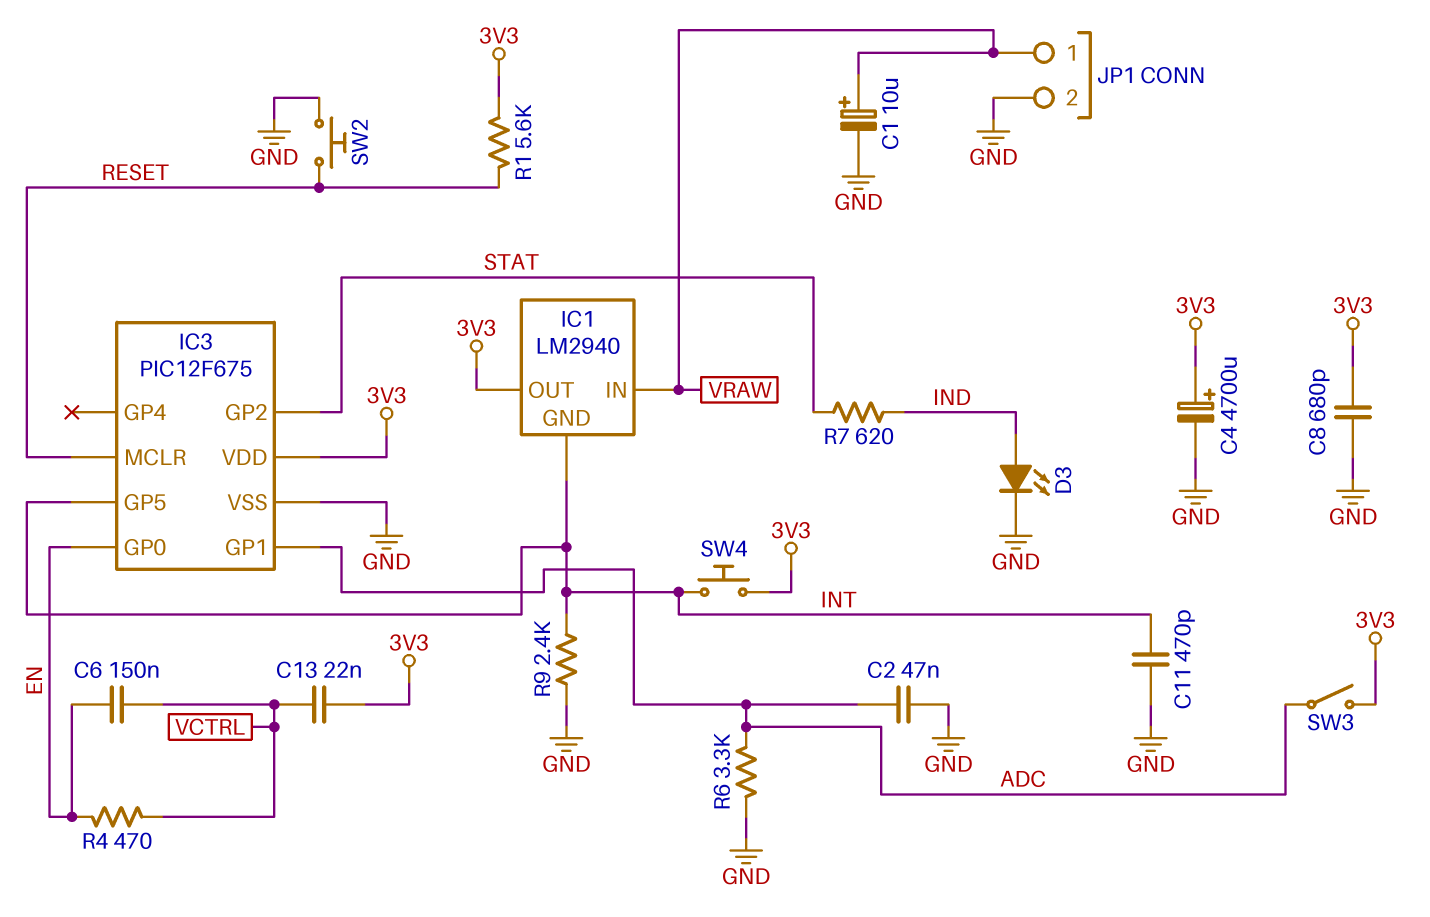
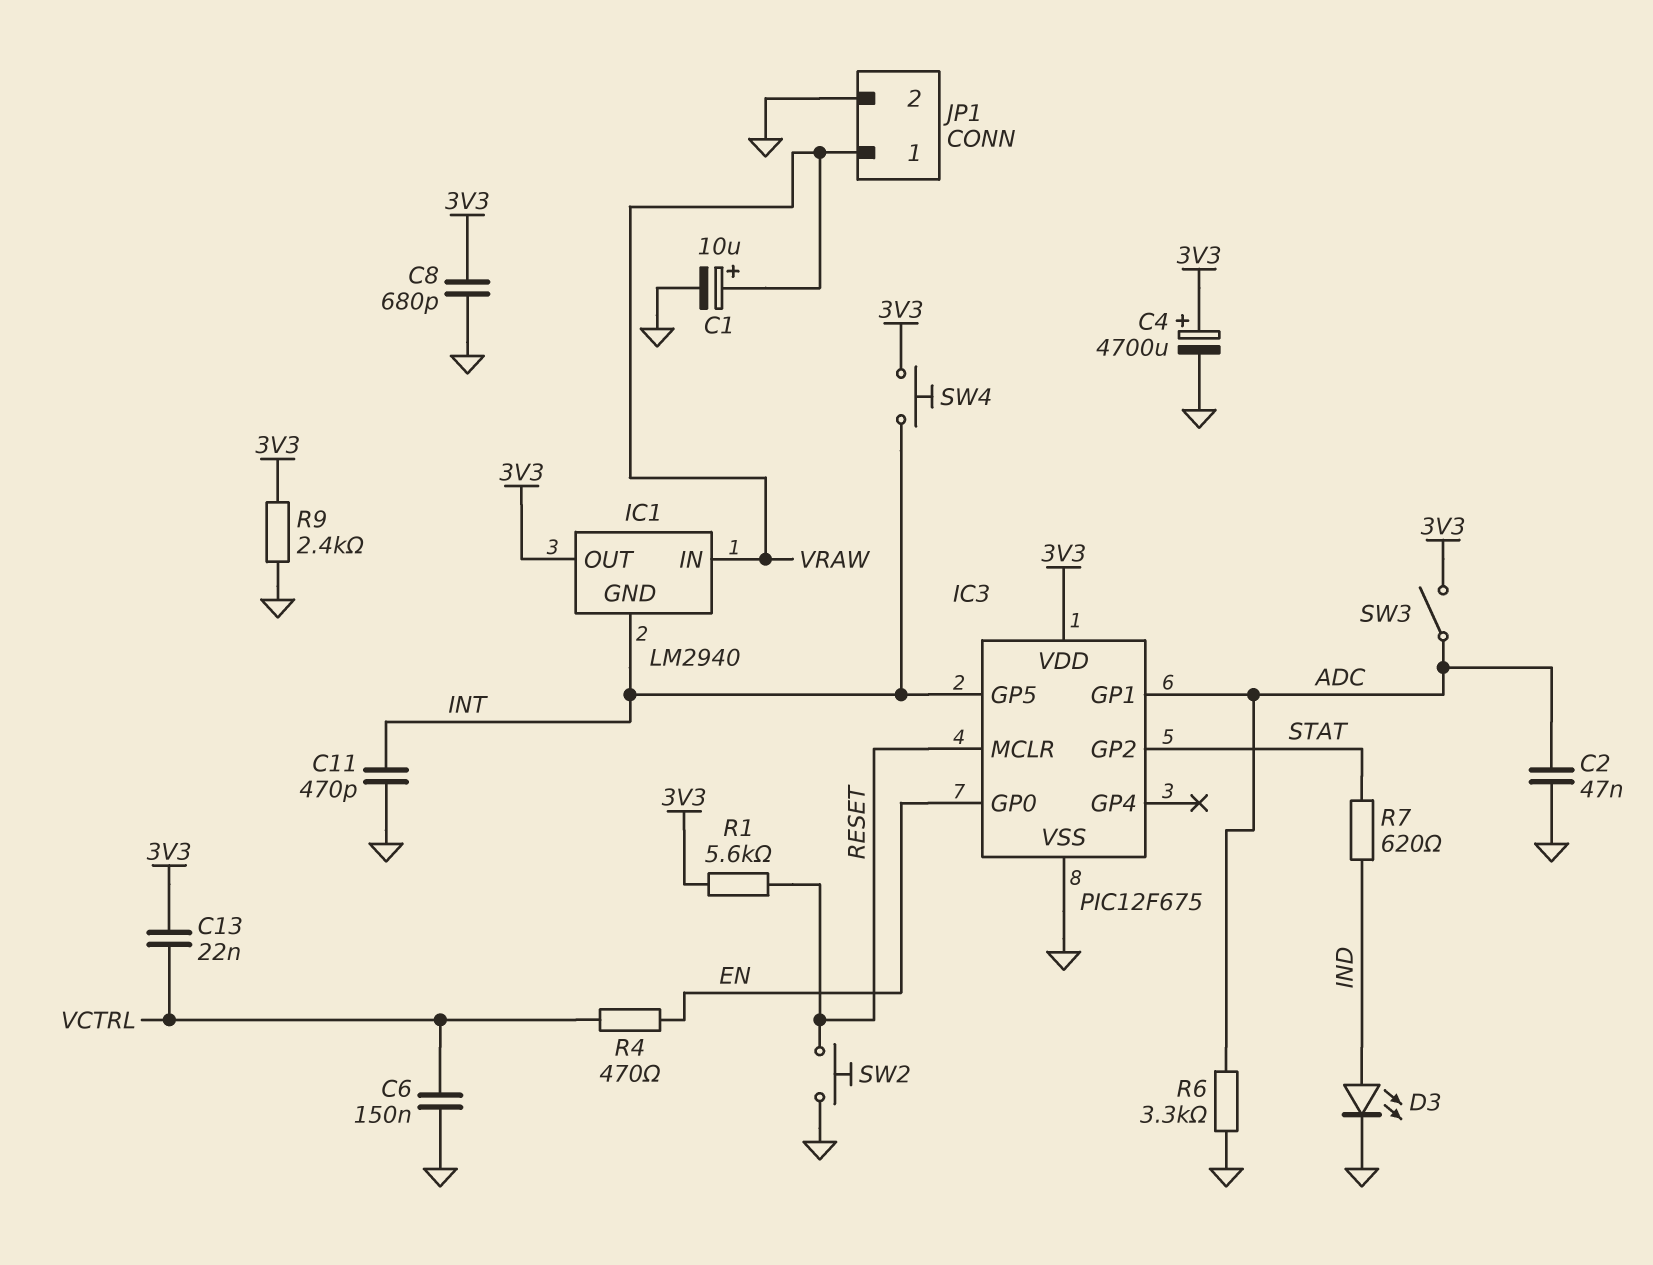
C6: 150nF (EN, VCTRL) -> 150nF (GND, VCTRL)
R9: 2.4k (GND, INT) -> 2.4k (3V3, GND)

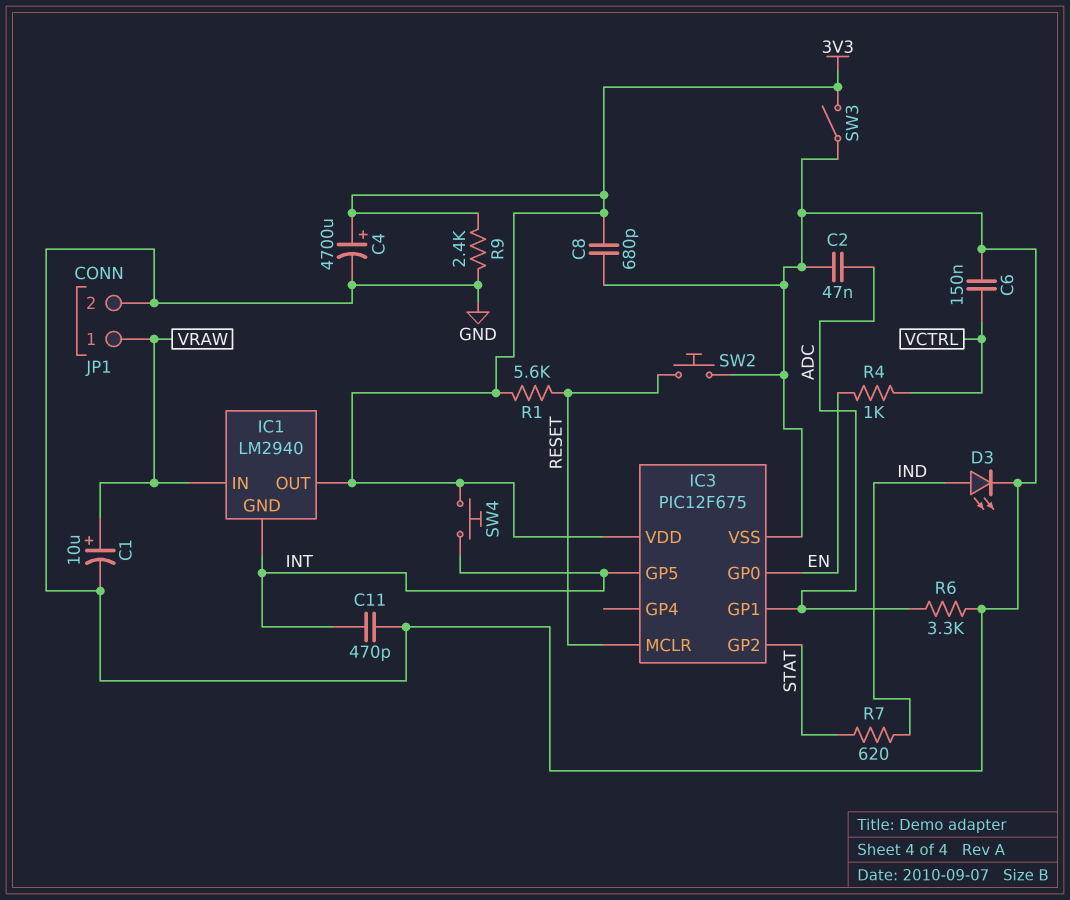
C13: 22nF (3V3, VCTRL) -> none
R4: 470 (EN, VCTRL) -> 1k (EN, VCTRL)
SW3: switch (3V3, ADC) -> switch (3V3, GND)

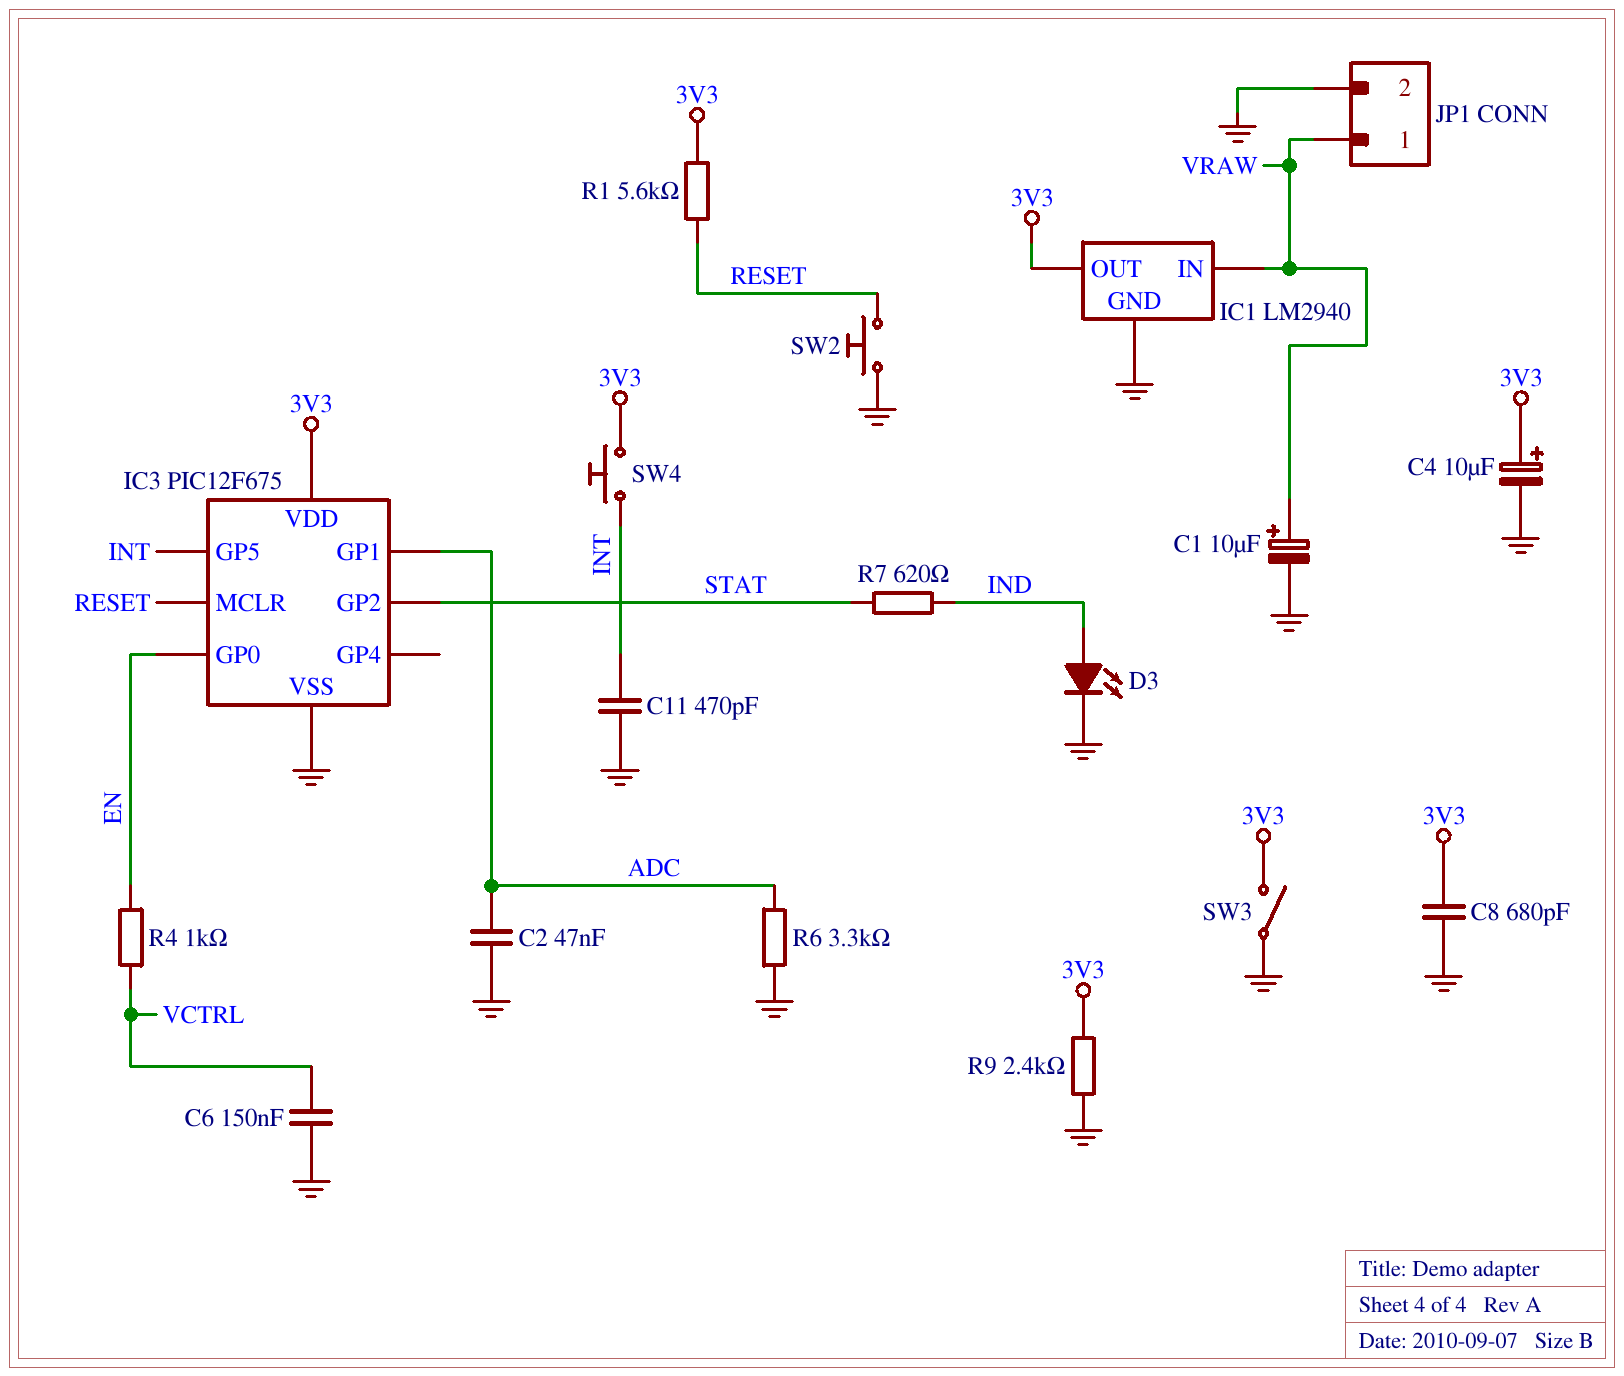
C4: 4700uF (plus 3V3, minus GND) -> 10uF (plus 3V3, minus GND)
IC1 pin GND: INT -> GND

